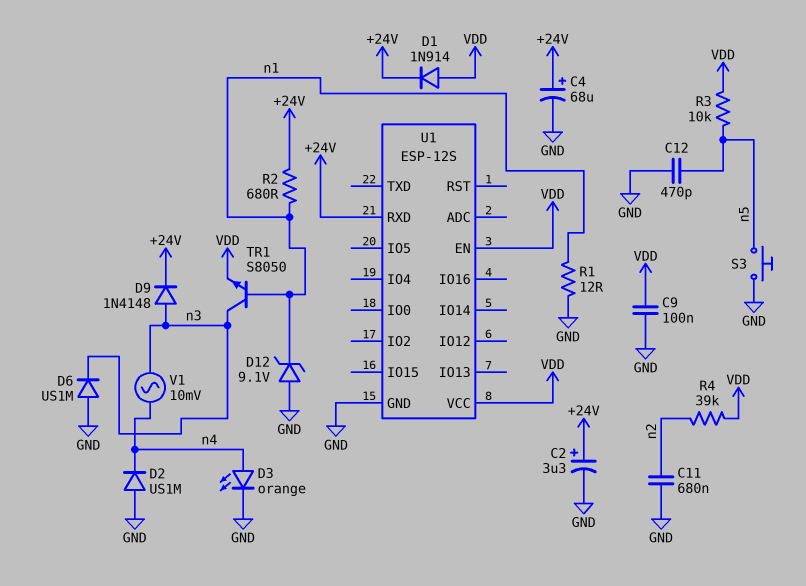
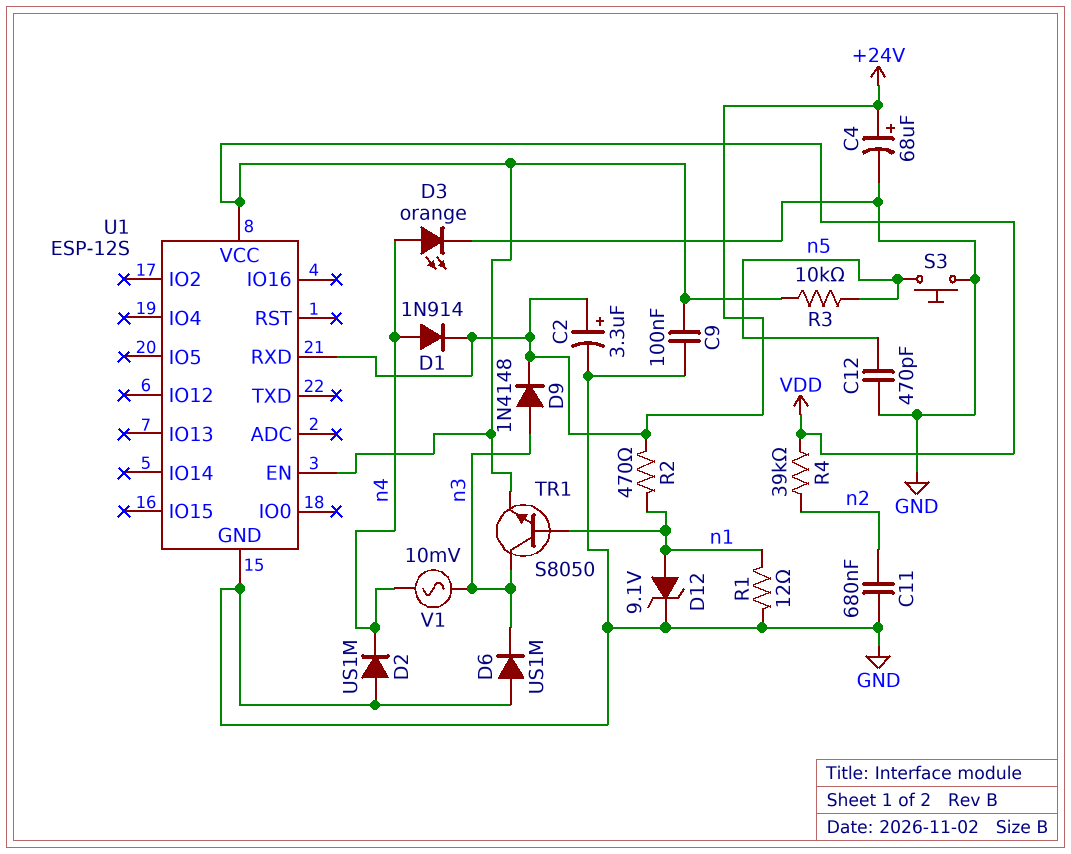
D1: diode 1N914 (A VDD, K +24V) -> diode 1N914 (A n4, K +24V)
D12: zener 9.1V (A GND, K n1) -> zener 9.1V (A n1, K GND)
R2: 680 (+24V, n1) -> 470 (+24V, n1)

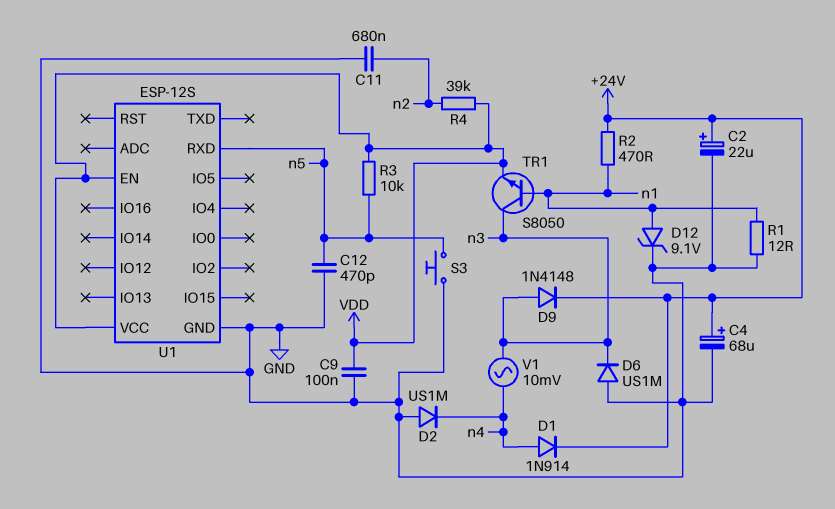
C2: 3.3uF (plus +24V, minus GND) -> 22uF (plus +24V, minus GND)
D3: LED orange (A n4, K GND) -> none
U1 pin RXD: +24V -> n5

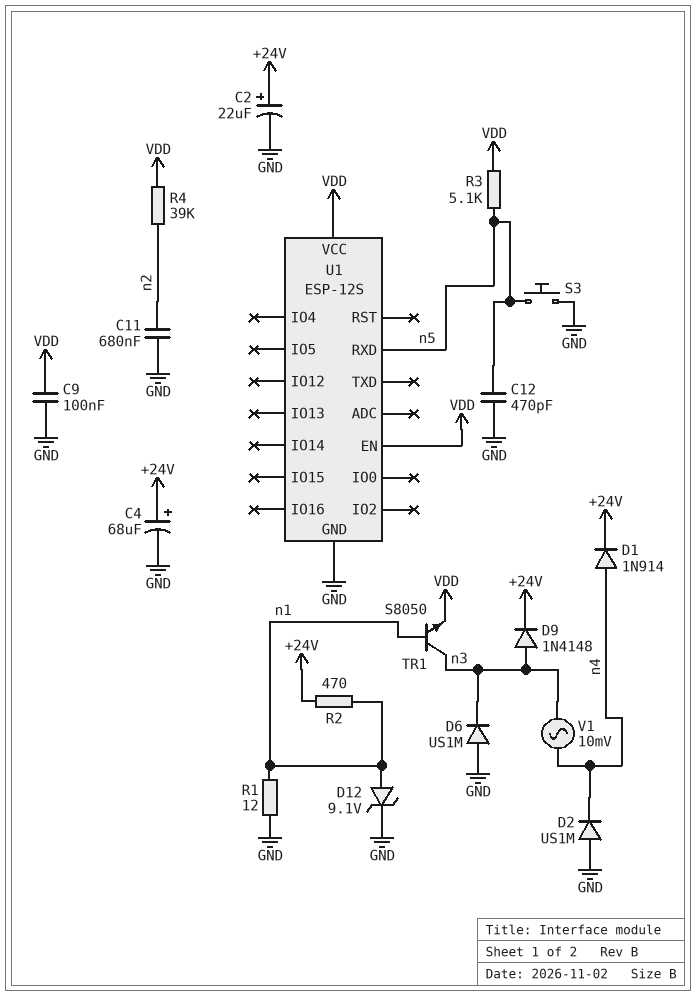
R3: 10k (VDD, n5) -> 5.1k (VDD, n5)

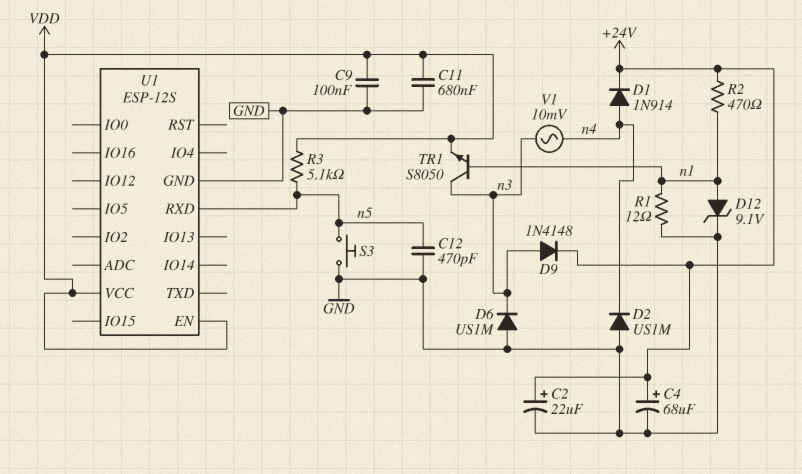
C11: 680nF (GND, n2) -> 680nF (GND, VDD)
R4: 39k (VDD, n2) -> none

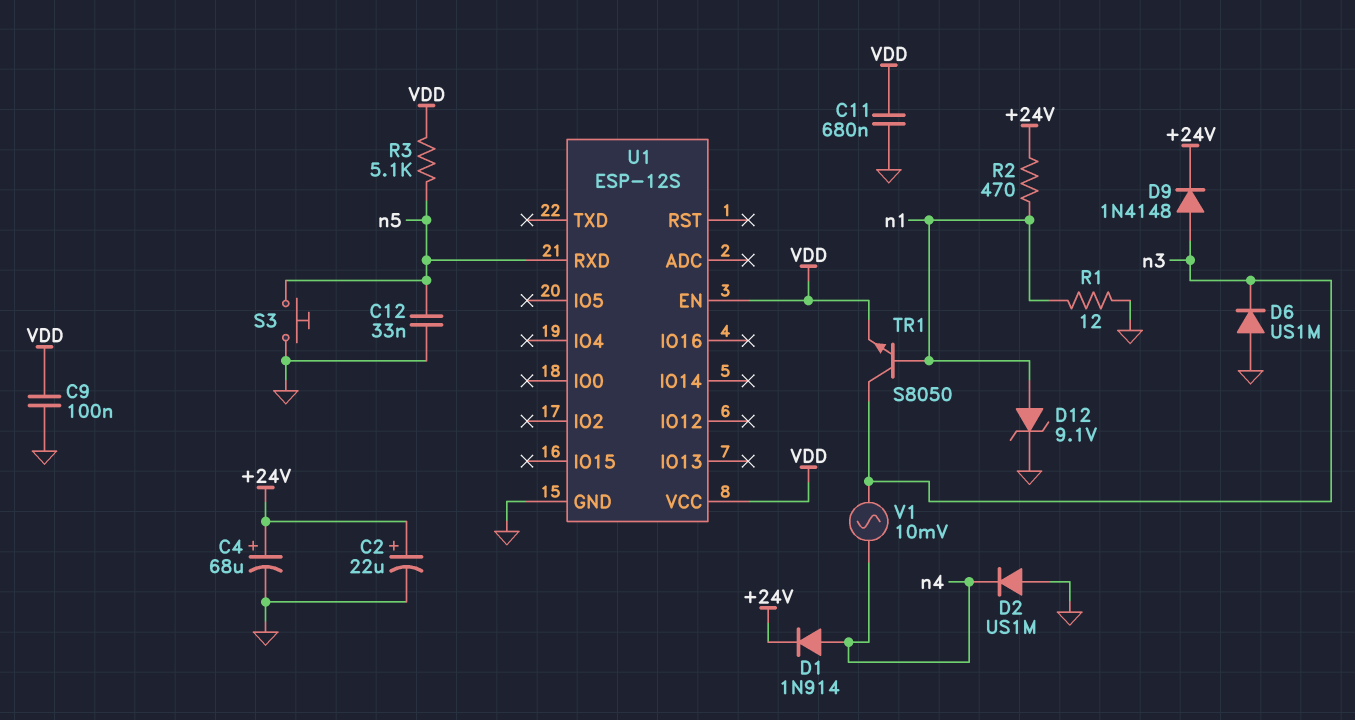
C12: 470pF (GND, n5) -> 33nF (GND, n5)

